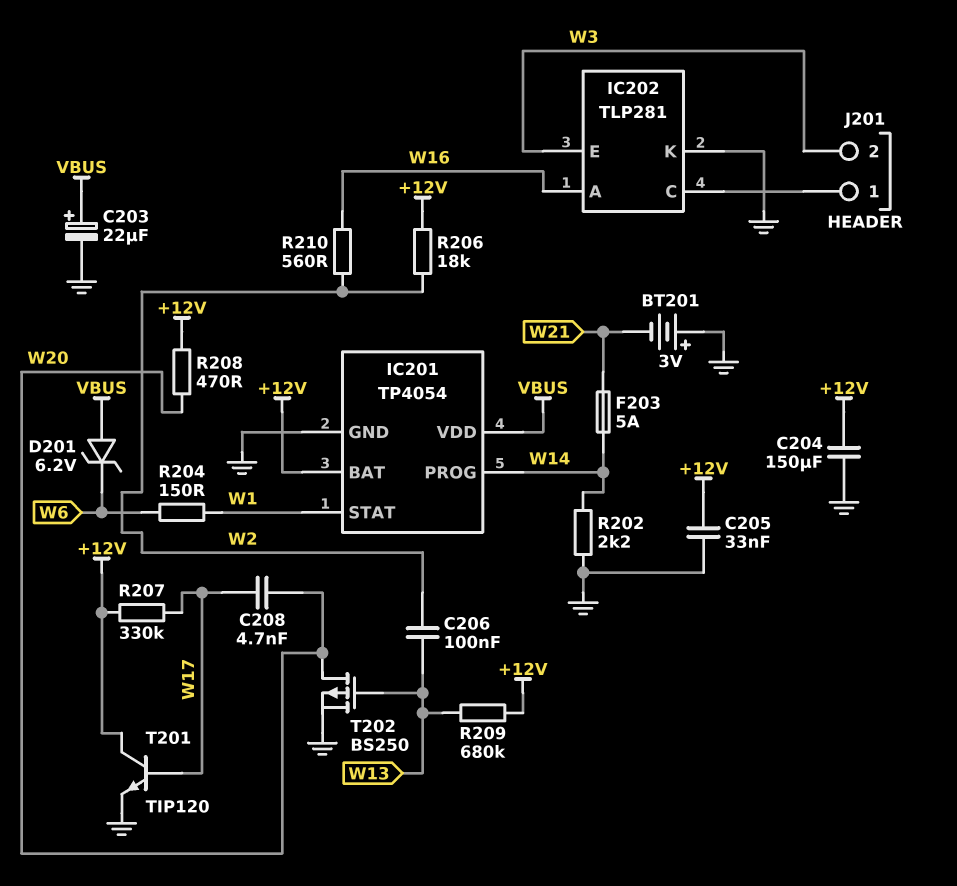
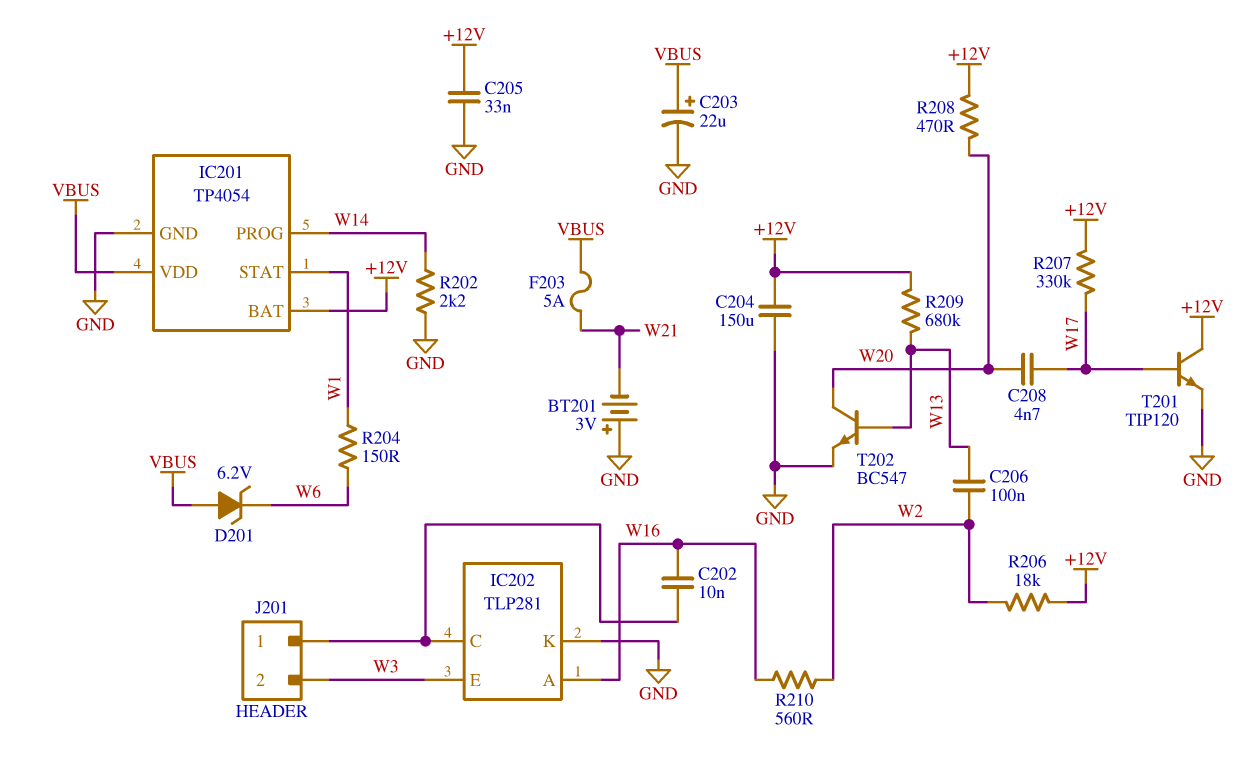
C202: none -> 10nF (IC202/C, W16)
F203: 5A (W14, W21) -> 5A (VBUS, W21)
T202: PMOS BS250 (G W13, D W20, S GND) -> NPN BC547 (B W13, C W20, E GND)

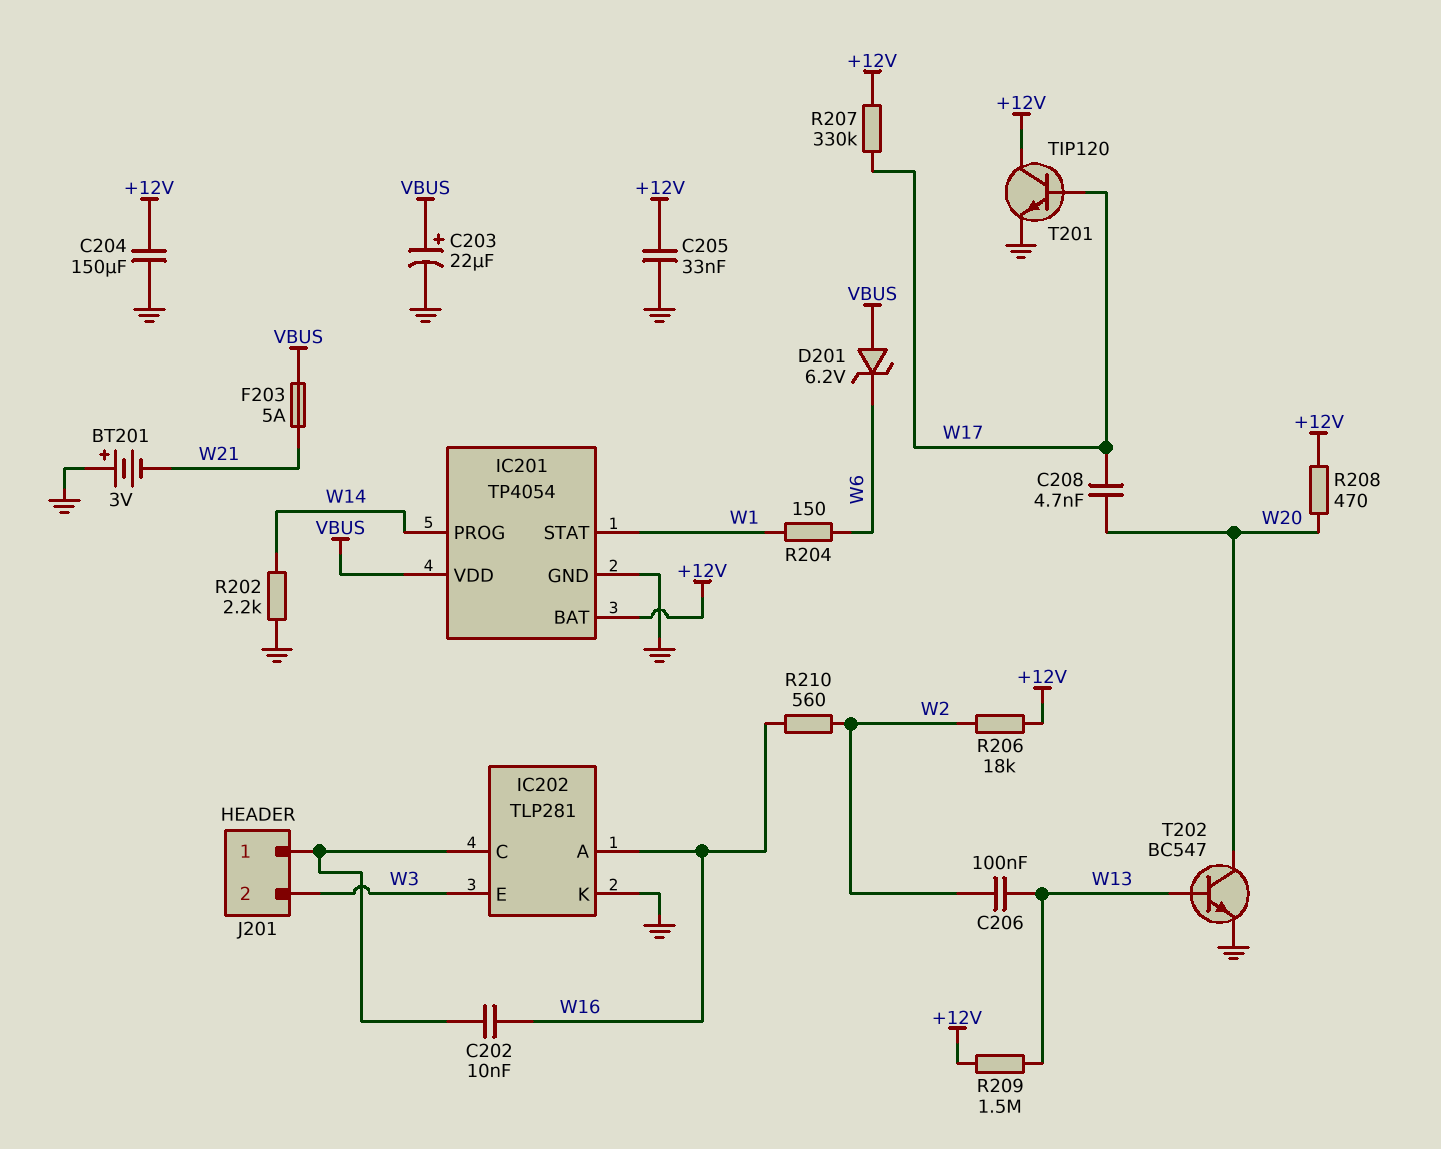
R209: 680k (+12V, W13) -> 1.5M (+12V, W13)

